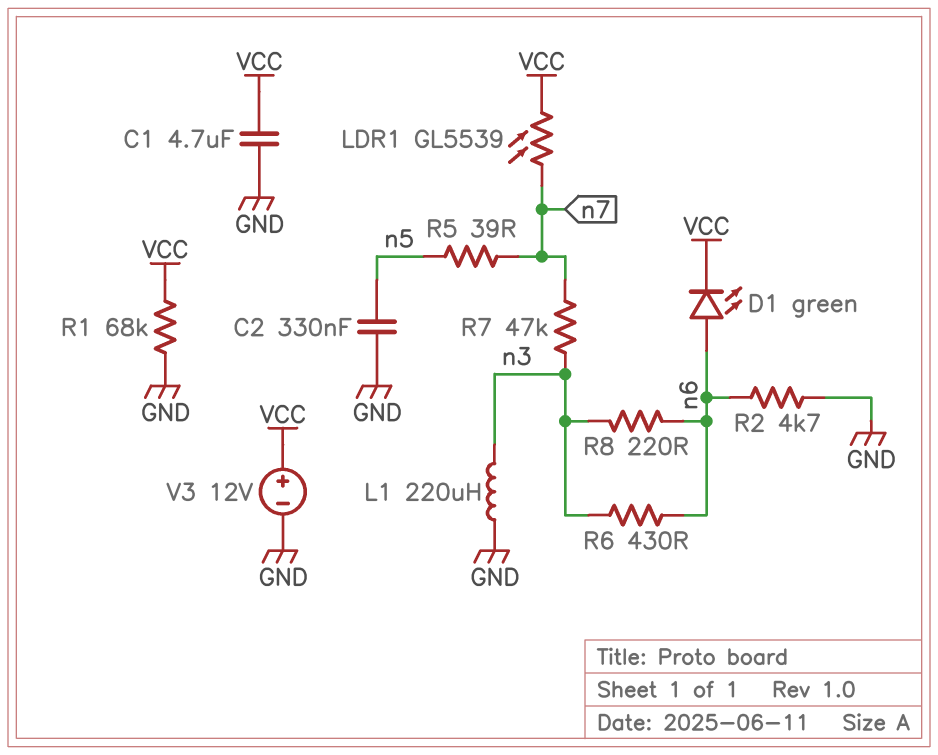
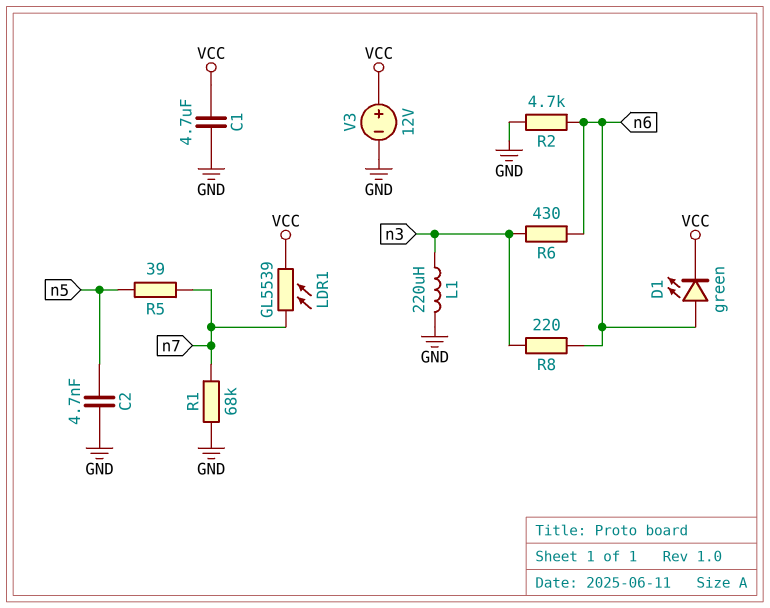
C2: 330nF (GND, n5) -> 4.7nF (GND, n5)
R1: 68k (GND, VCC) -> 68k (GND, n7)
R7: 47k (n3, n7) -> none

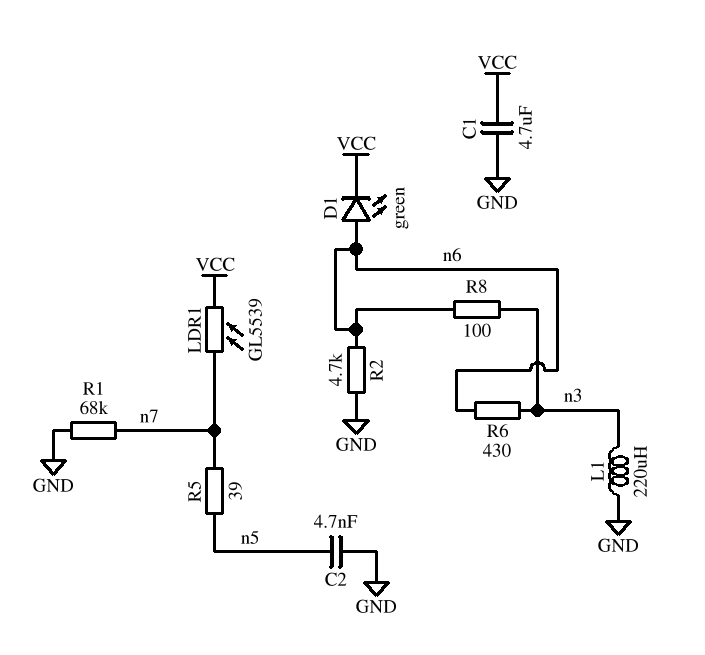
R8: 220 (n3, n6) -> 100 (n3, n6)
V3: 12V (plus VCC, minus GND) -> none

